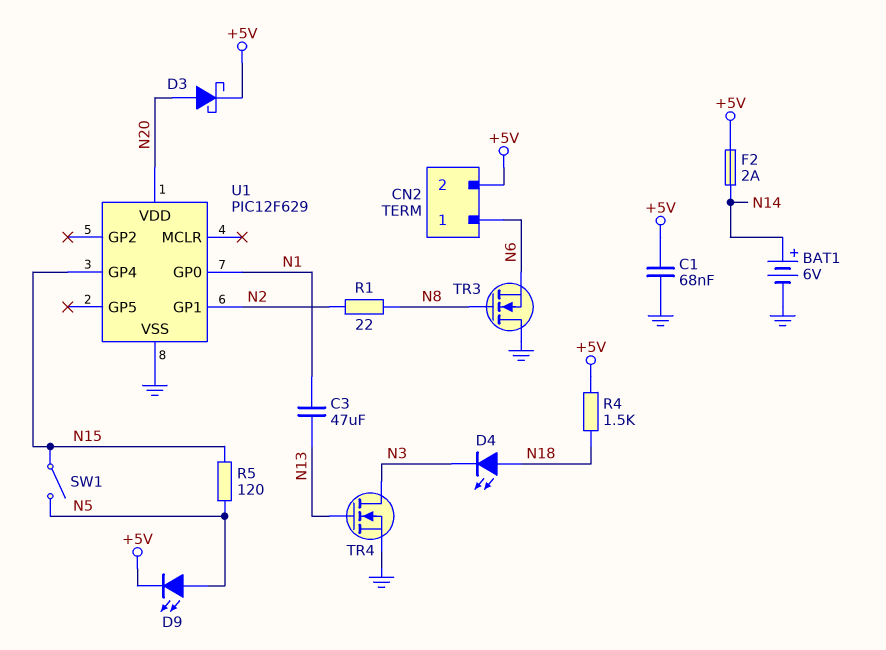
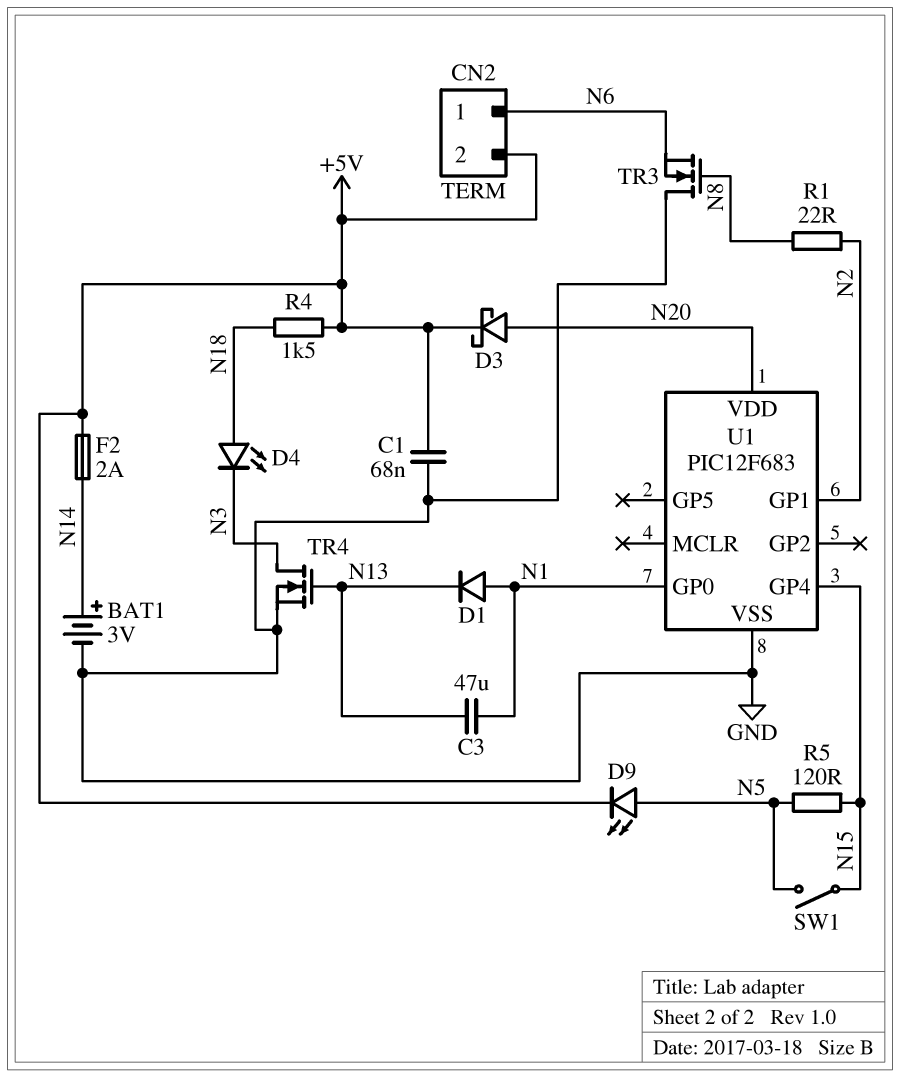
BAT1: 6V (plus N14, minus GND) -> 3V (plus N14, minus GND)
D1: none -> diode (A N1, K N13)
U1: PIC12F629 -> PIC12F683

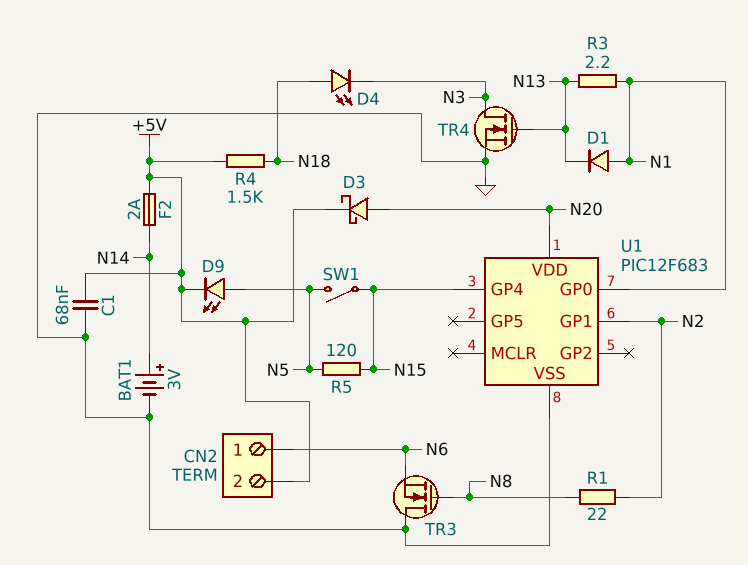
C3: 47uF (N1, N13) -> none
R3: none -> 2.2 (N1, N13)

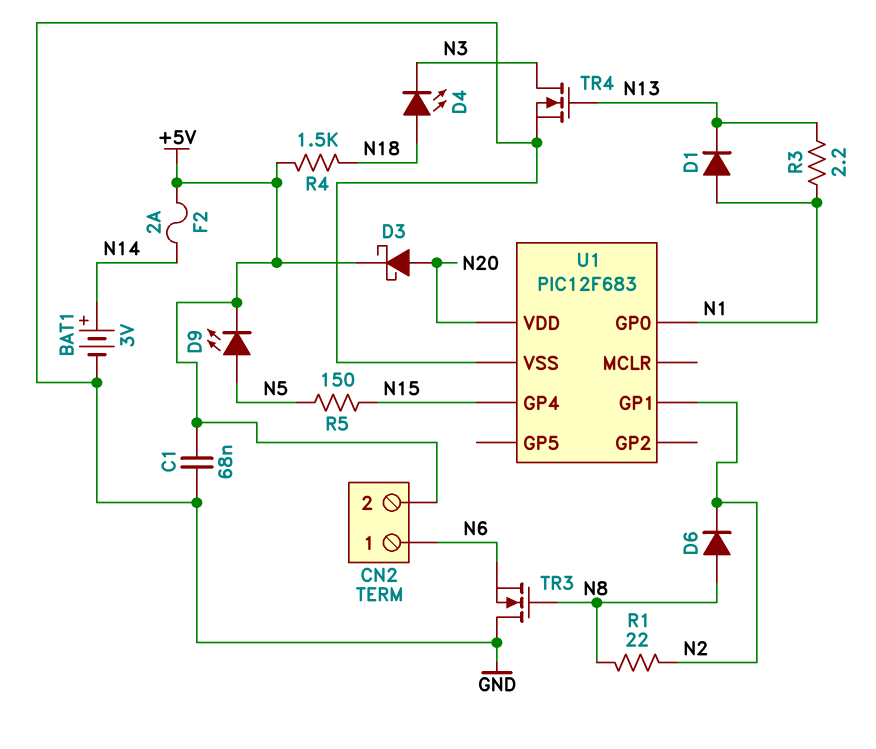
D6: none -> diode (A N8, K N2)
R5: 120 (N5, N15) -> 150 (N5, N15)
SW1: switch (N5, N15) -> none

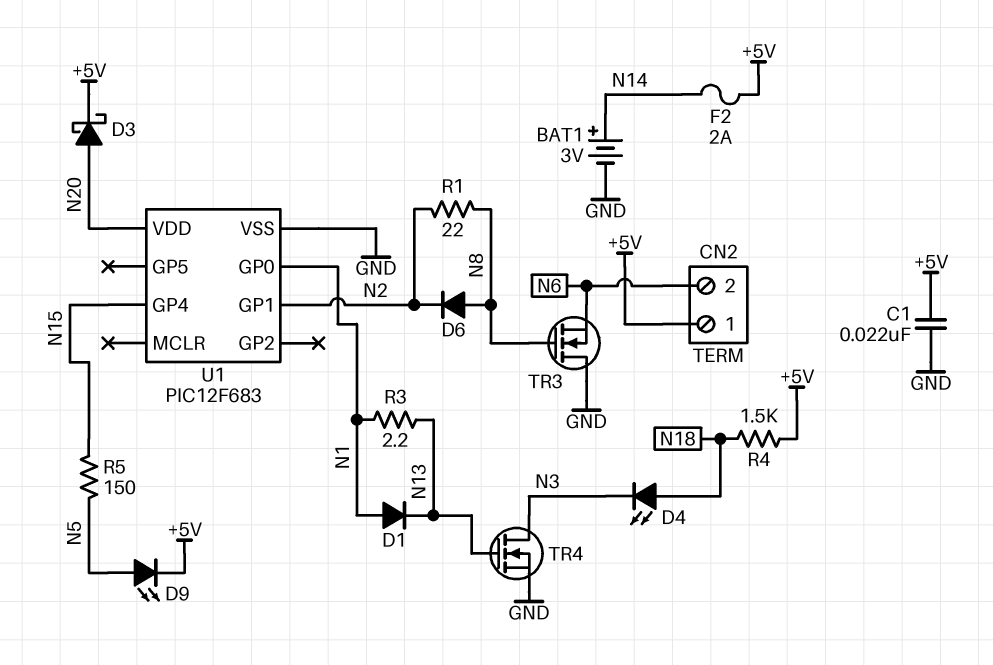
C1: 68nF (+5V, GND) -> 22nF (+5V, GND)
CN2 pin 1: N6 -> +5V
CN2 pin 2: +5V -> N6

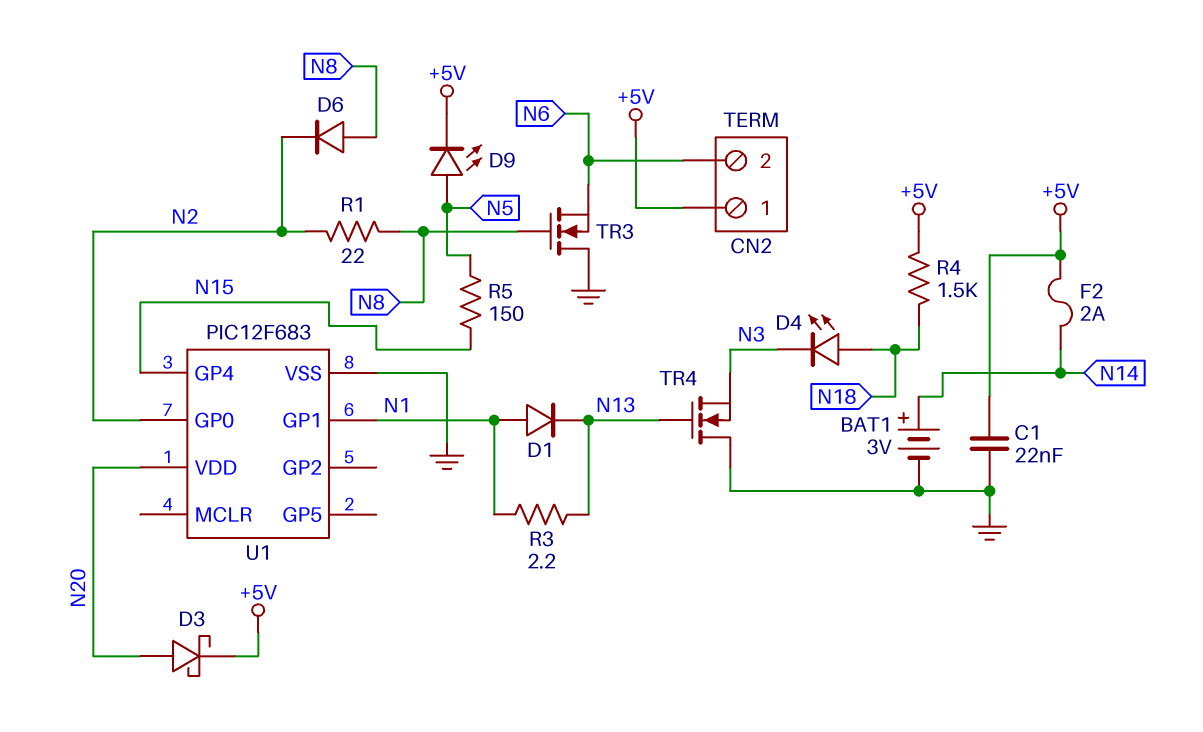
TR4: NMOS (G N13, D N3, S GND) -> NMOS (G N13, D GND, S N3)
U1 pin GP0: N1 -> N2
U1 pin GP1: N2 -> N1

